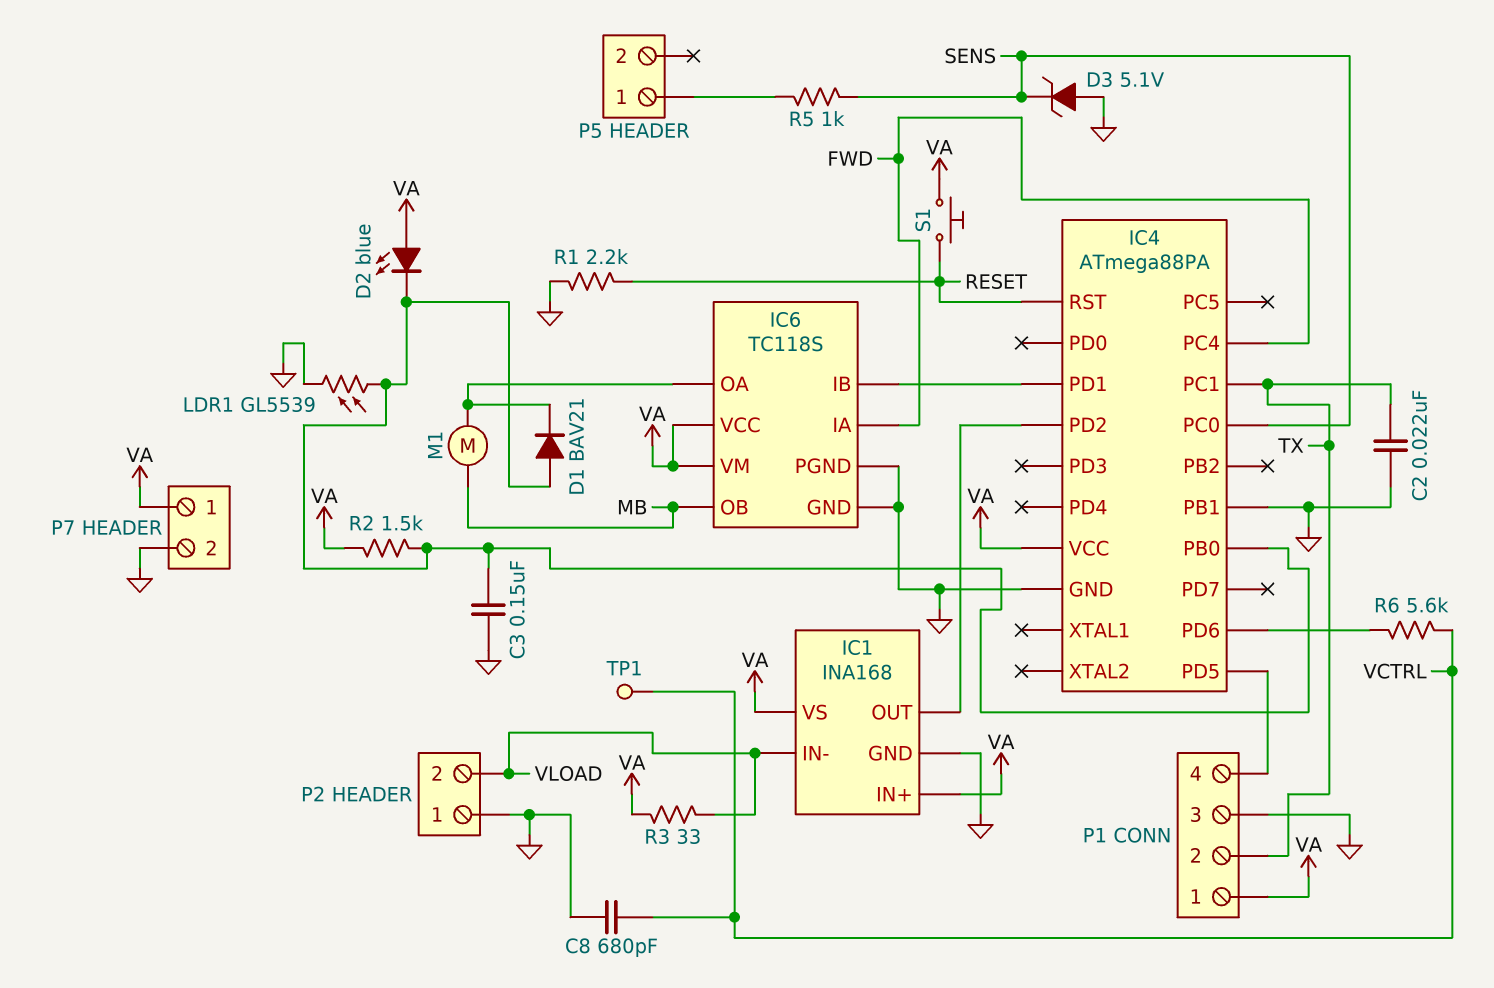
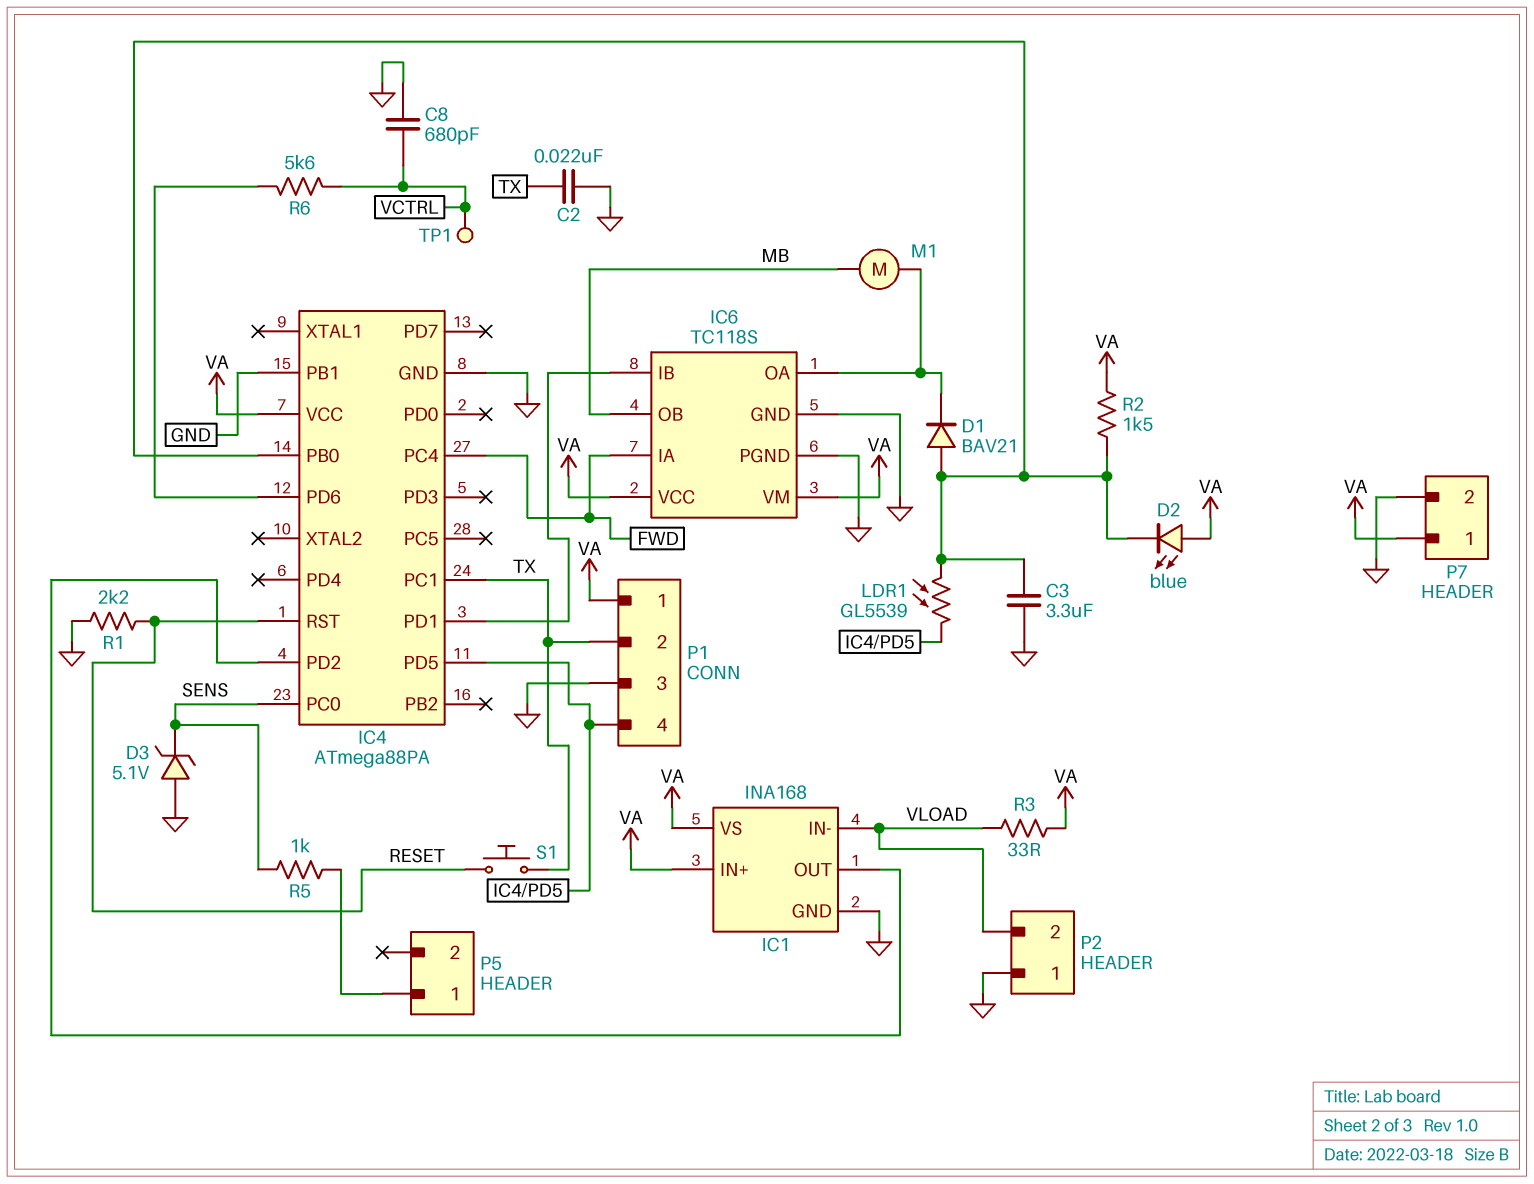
C3: 150nF (GND, IC4/PB0) -> 3.3uF (GND, IC4/PB0)
LDR1: GL5539 (GND, IC4/PB0) -> GL5539 (IC4/PB0, IC4/PD5)
S1: button (RESET, VA) -> button (RESET, TX)

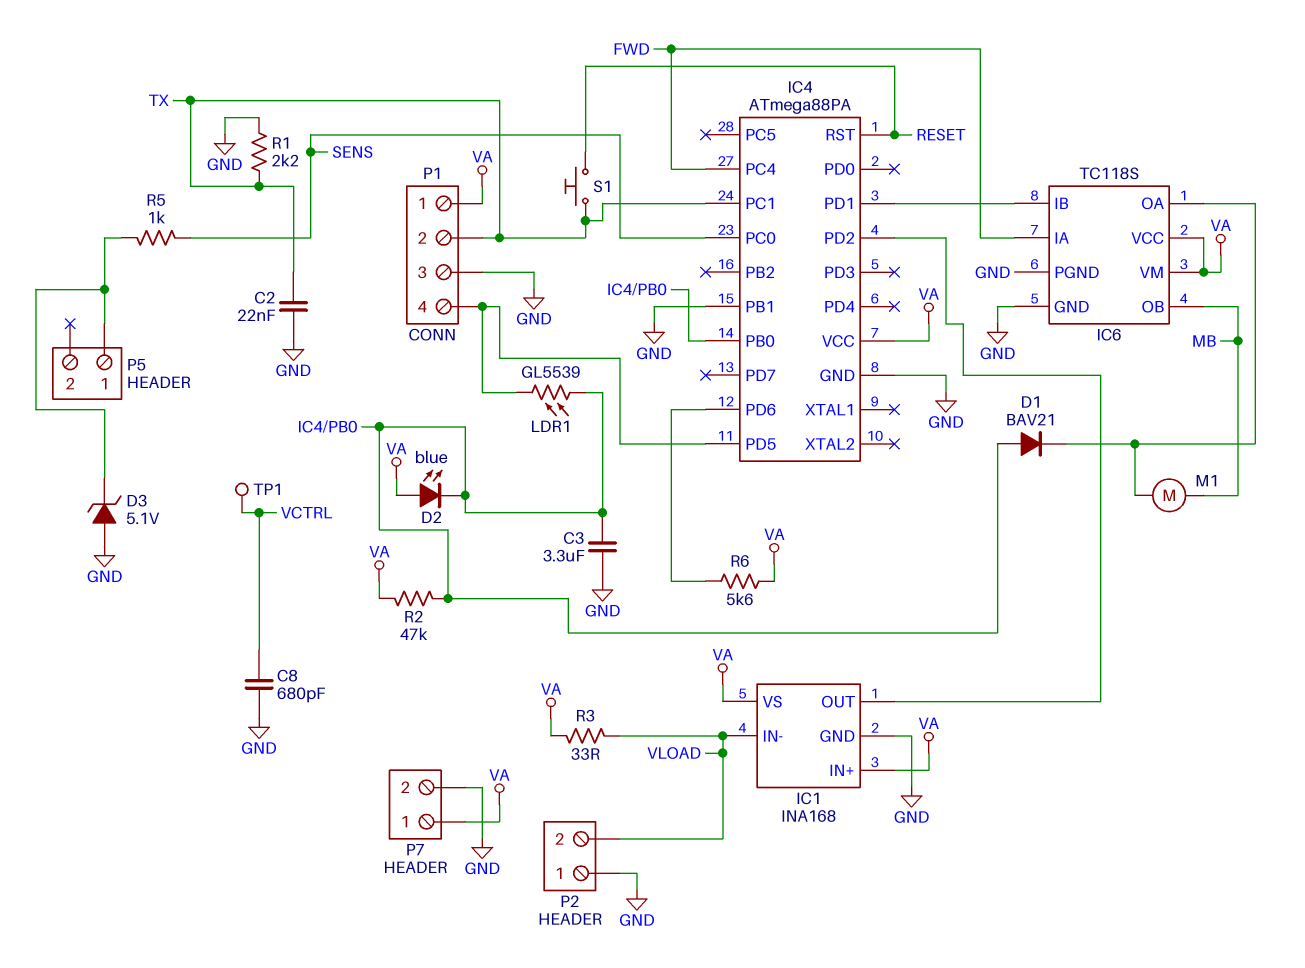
D3: zener 5.1V (A GND, K SENS) -> zener 5.1V (A GND, K P5/1)
R1: 2.2k (GND, RESET) -> 2.2k (GND, TX)
R2: 1.5k (IC4/PB0, VA) -> 47k (IC4/PB0, VA)
R6: 5.6k (IC4/PD6, VCTRL) -> 5.6k (IC4/PD6, VA)

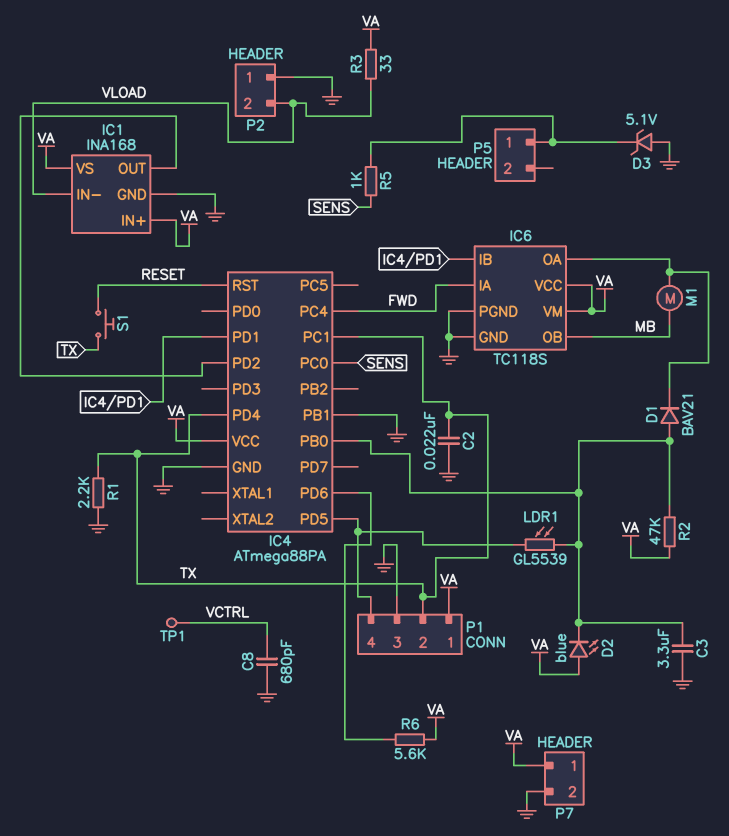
IC4 pin PD4: none -> TX

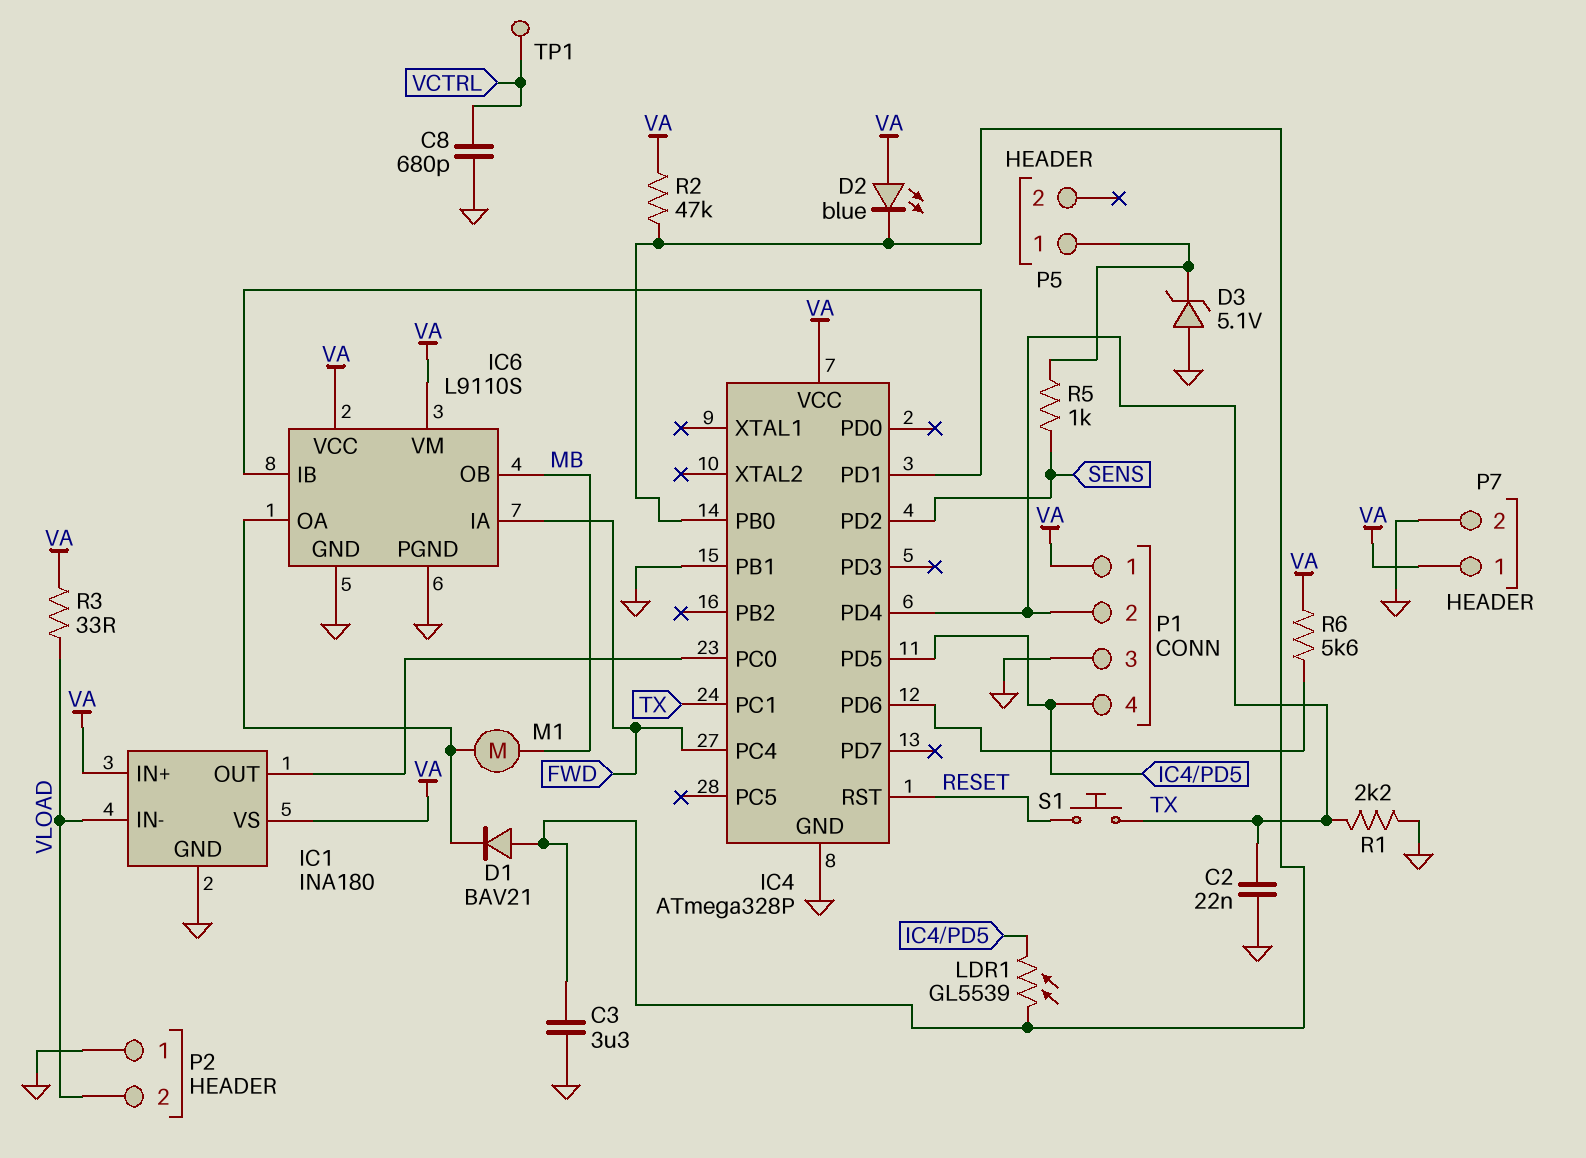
IC1: INA168 -> INA180
IC4: ATmega88PA -> ATmega328P
IC4 pin PC0: SENS -> IC1/OUT
IC4 pin PD2: IC1/OUT -> SENS
IC6: TC118S -> L9110S

